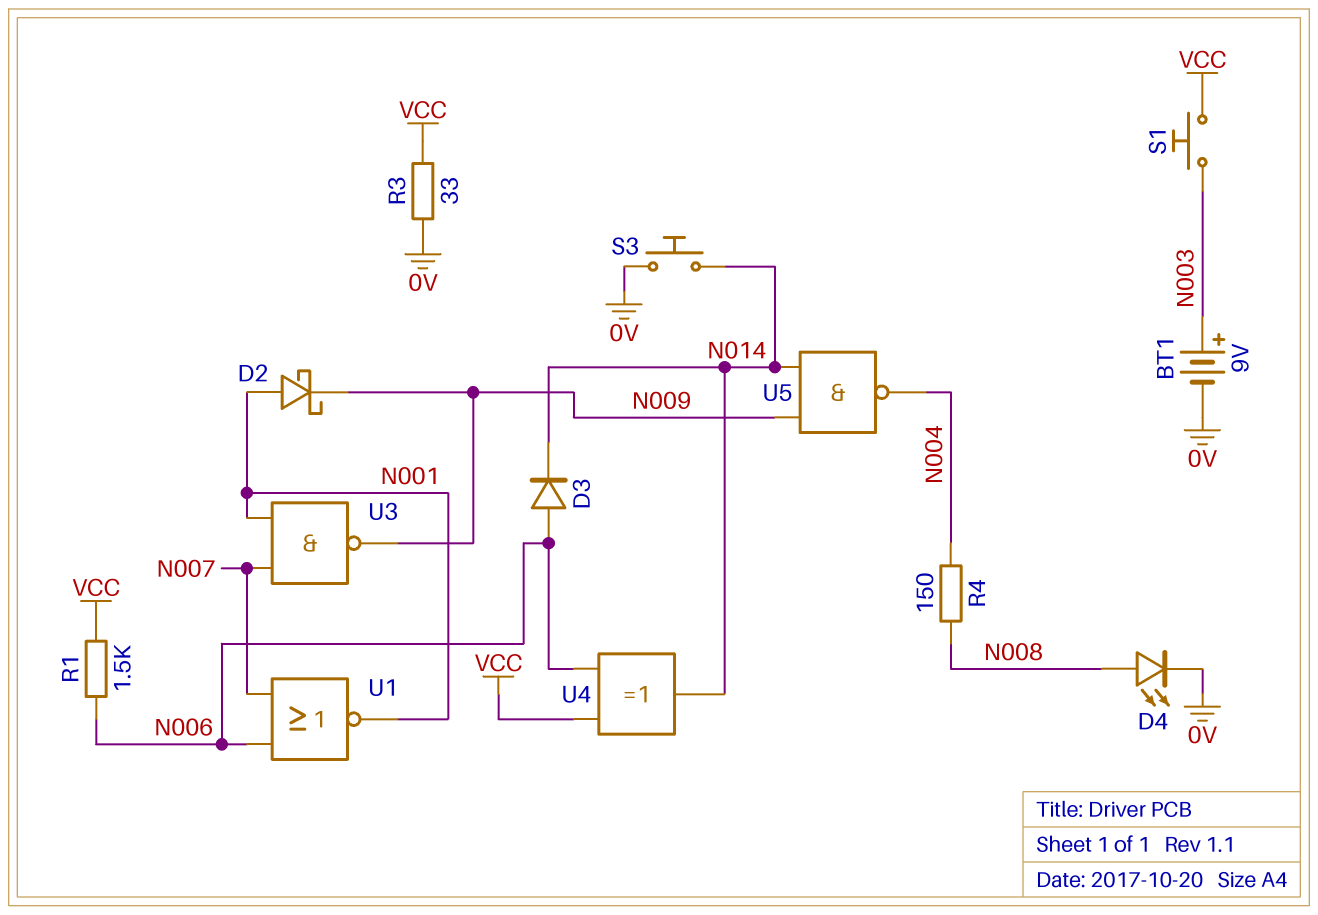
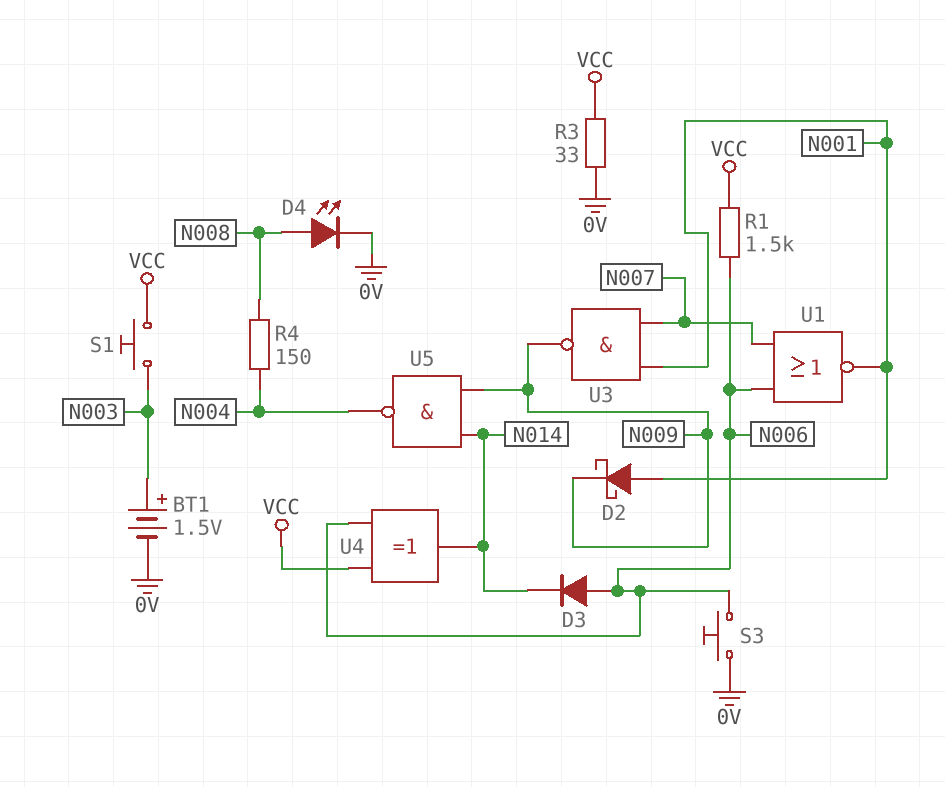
BT1: 9V (plus N003, minus 0V) -> 1.5V (plus N003, minus 0V)
S3: button (0V, N014) -> button (0V, N006)

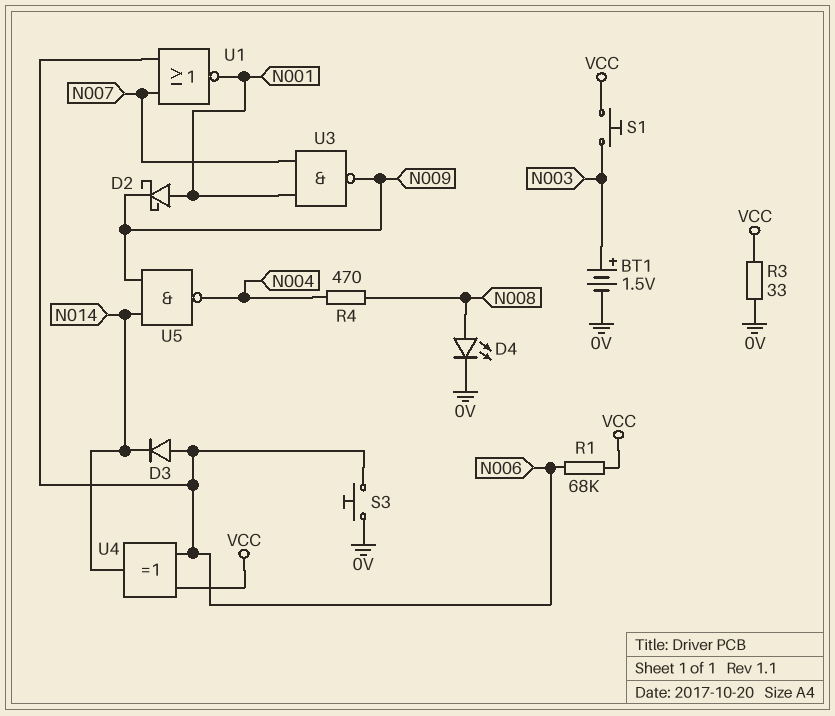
R1: 1.5k (N006, VCC) -> 68k (N006, VCC)
R4: 150 (N004, N008) -> 470 (N004, N008)

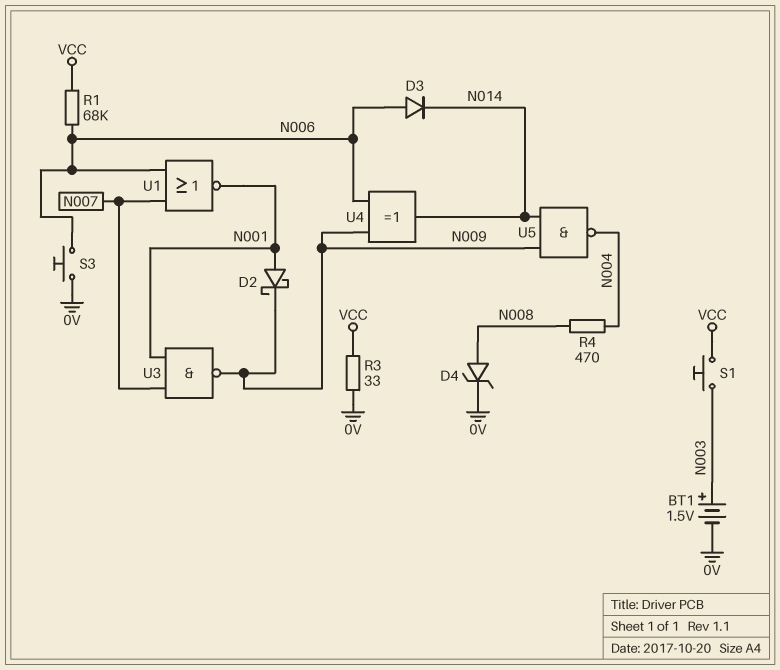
D4: LED (A N008, K 0V) -> zener (A N008, K 0V)
U4: XOR (in N006, in VCC, out N014) -> XOR (in N006, in N009, out N014)

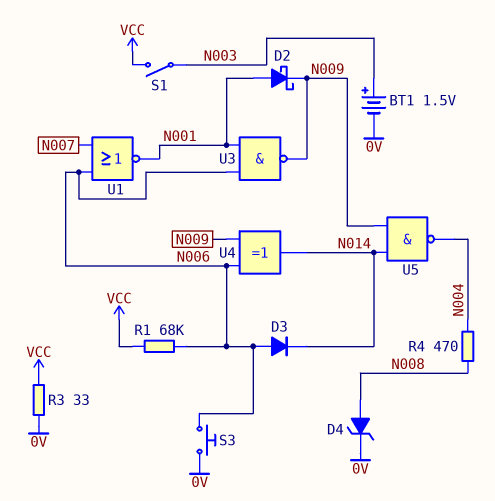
S1: button (N003, VCC) -> switch (N003, VCC)
U3: NAND (in N001, in N007, out N009) -> NAND (in N001, in N006, out N009)

